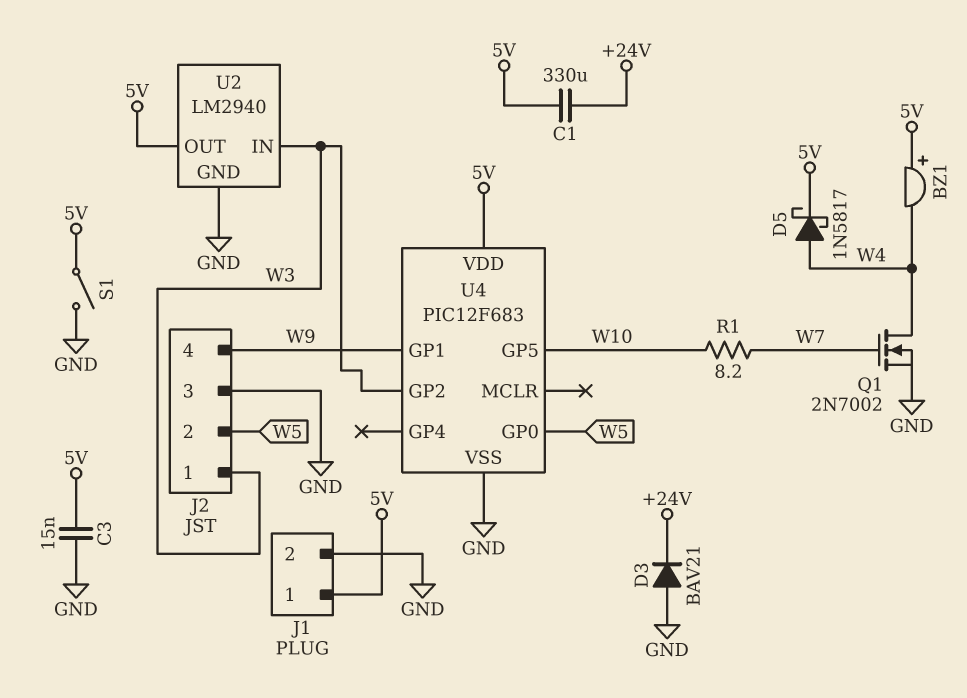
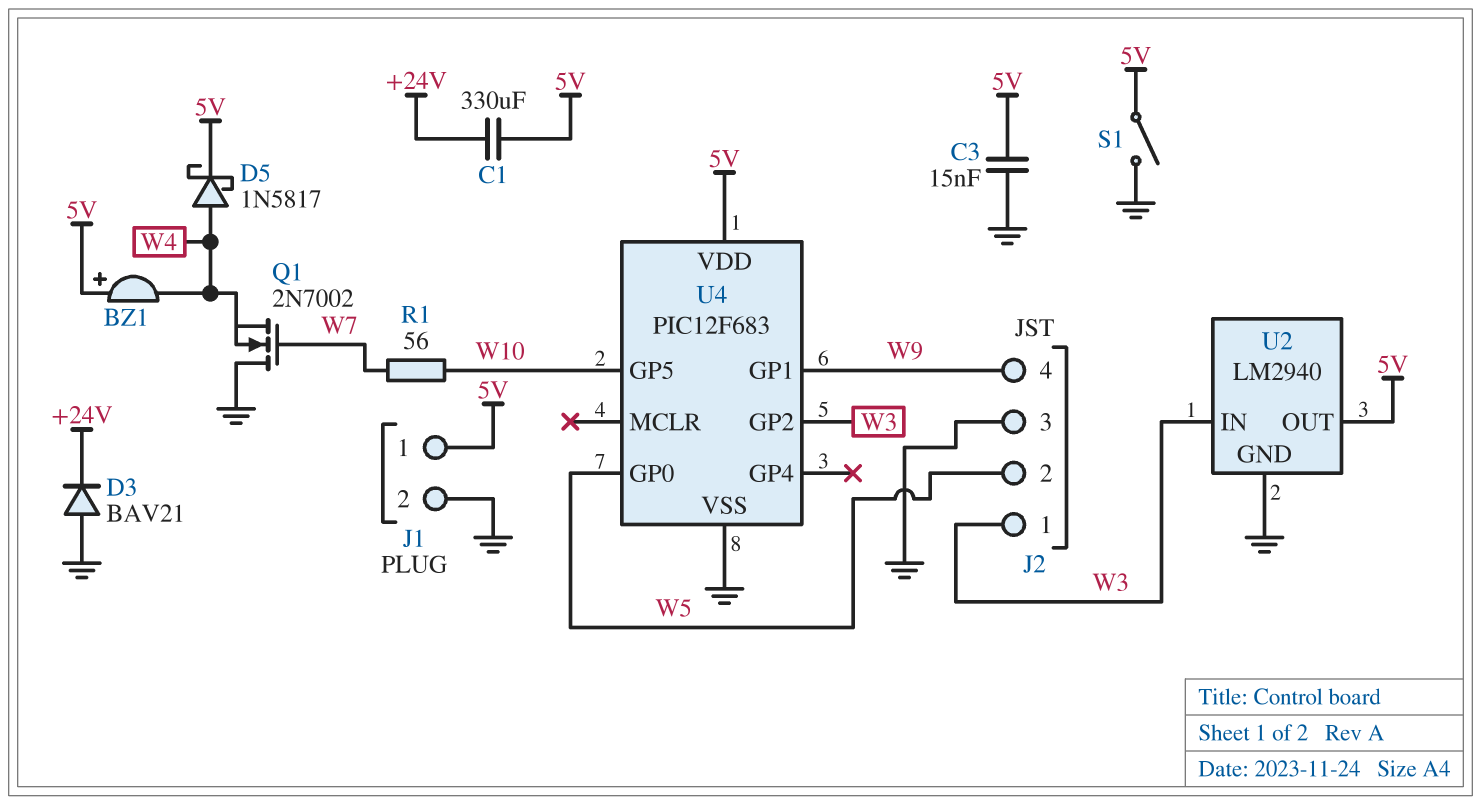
Q1: NMOS 2N7002 (G W7, D W4, S GND) -> NMOS 2N7002 (G W7, D GND, S W4)
R1: 8.2 (W7, W10) -> 56 (W7, W10)

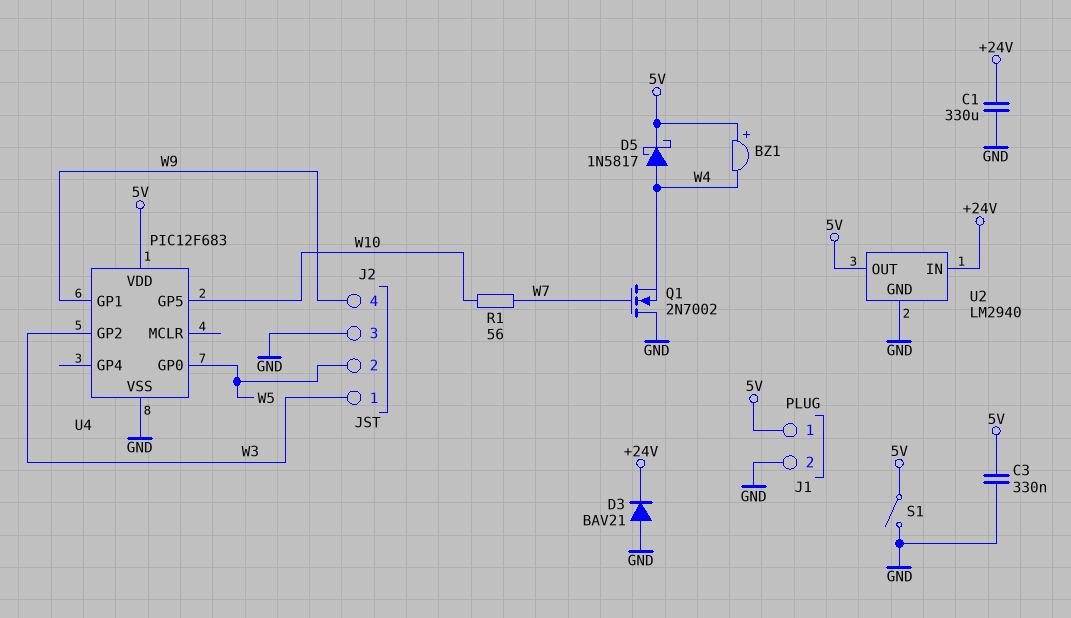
C1: 330uF (+24V, 5V) -> 330uF (+24V, GND)
C3: 15nF (5V, GND) -> 330nF (5V, GND)
U2 pin IN: W3 -> +24V

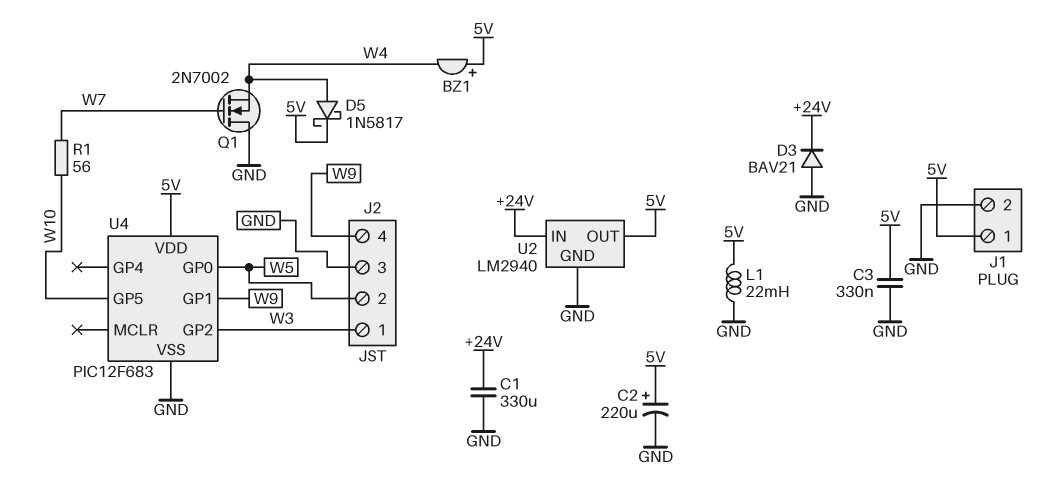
C2: none -> 220uF (plus 5V, minus GND)
L1: none -> 22mH (5V, GND)
S1: switch (5V, GND) -> none

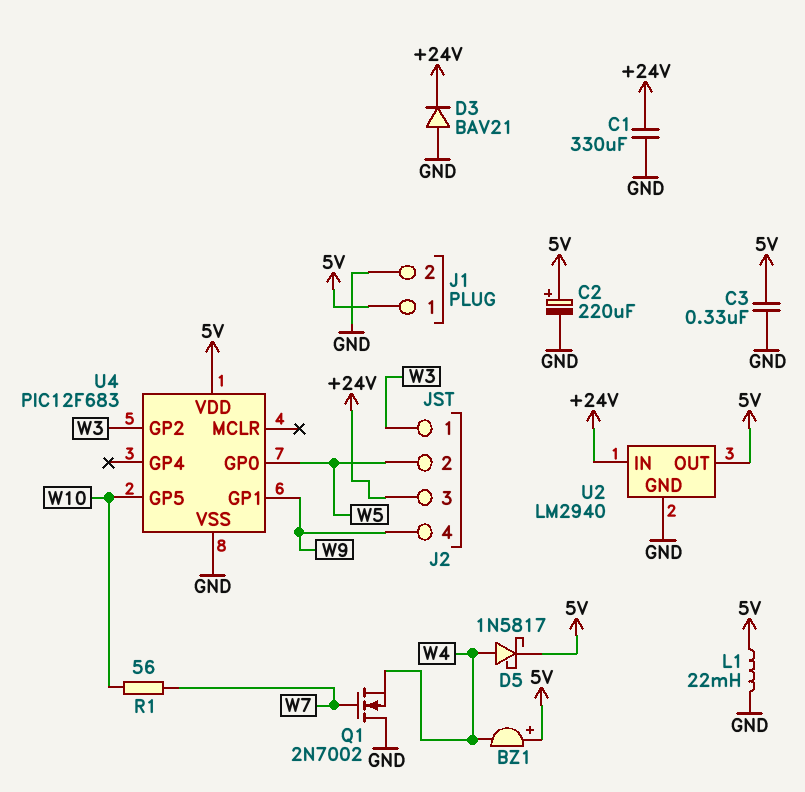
J2 pin 3: GND -> +24V

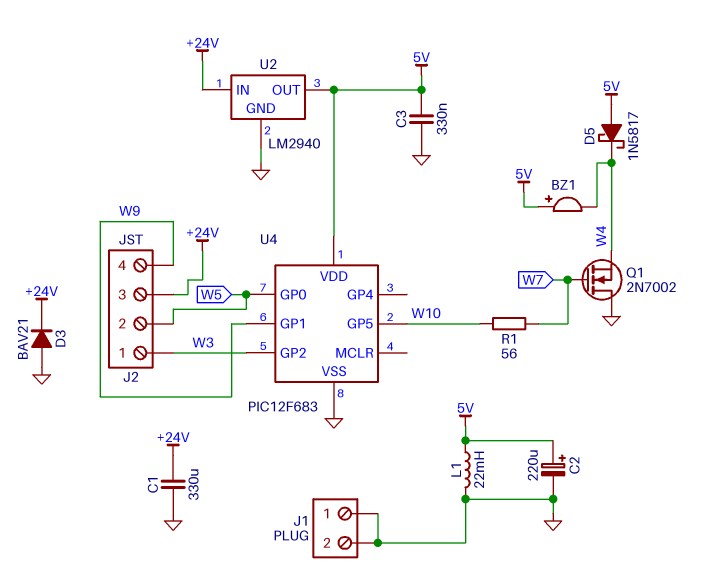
D5: schottky 1N5817 (A W4, K 5V) -> schottky 1N5817 (A 5V, K W4)
J1 pin 1: 5V -> GND

